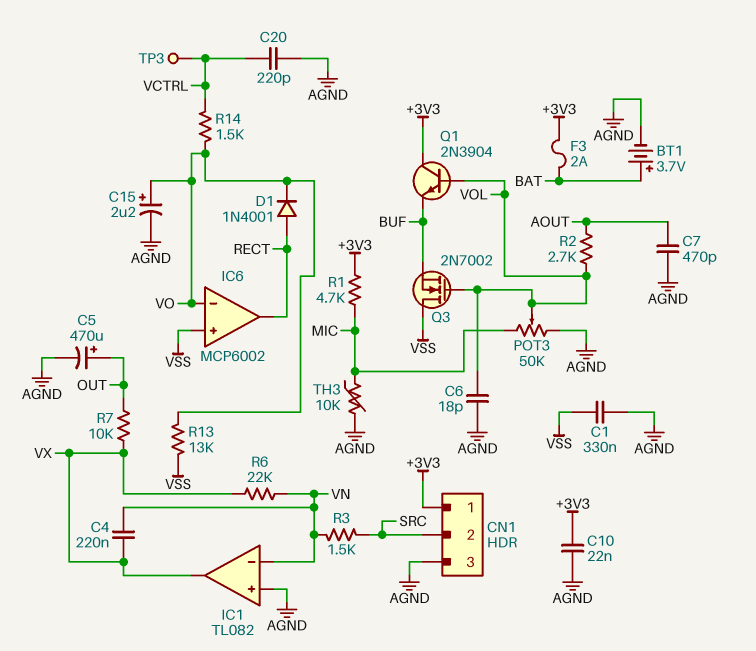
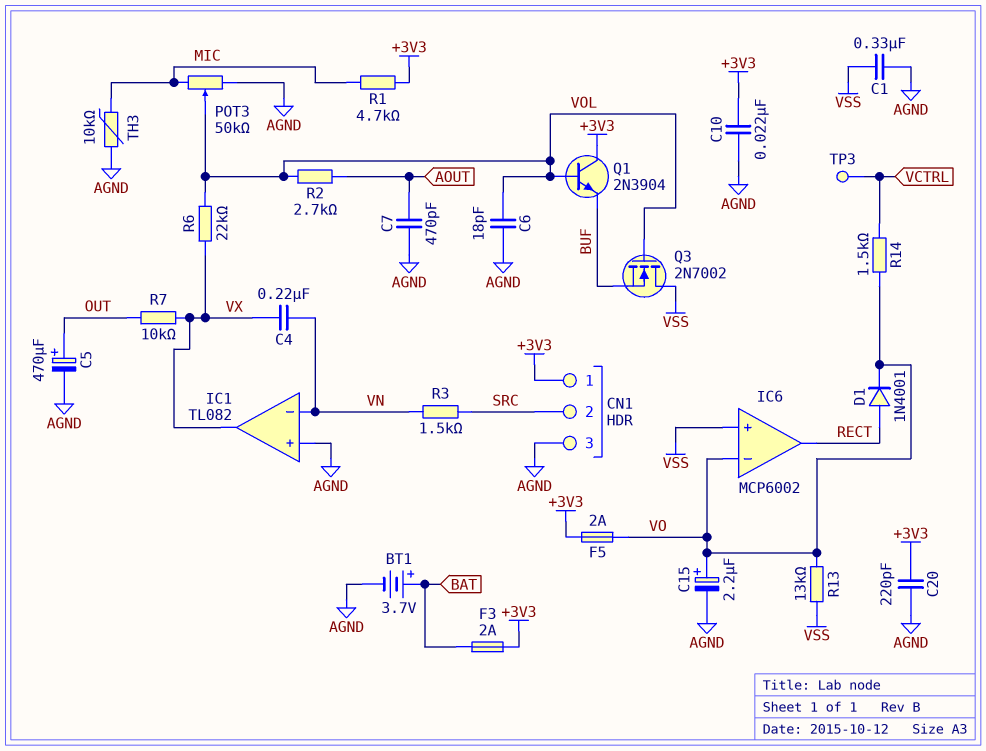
C20: 220pF (AGND, VCTRL) -> 220pF (+3V3, AGND)
F5: none -> 2A (+3V3, VO)
R6: 22k (VN, VX) -> 22k (VOL, VX)

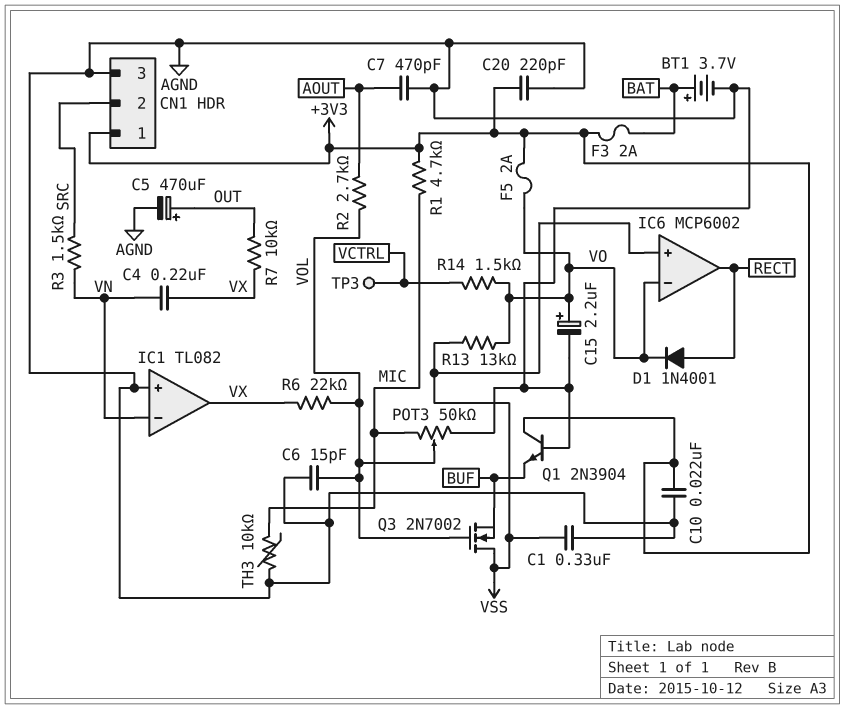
C6: 18pF (AGND, VOL) -> 15pF (AGND, VOL)
Q1: NPN 2N3904 (B VOL, C +3V3, E BUF) -> NPN 2N3904 (B AGND, C +3V3, E BUF)

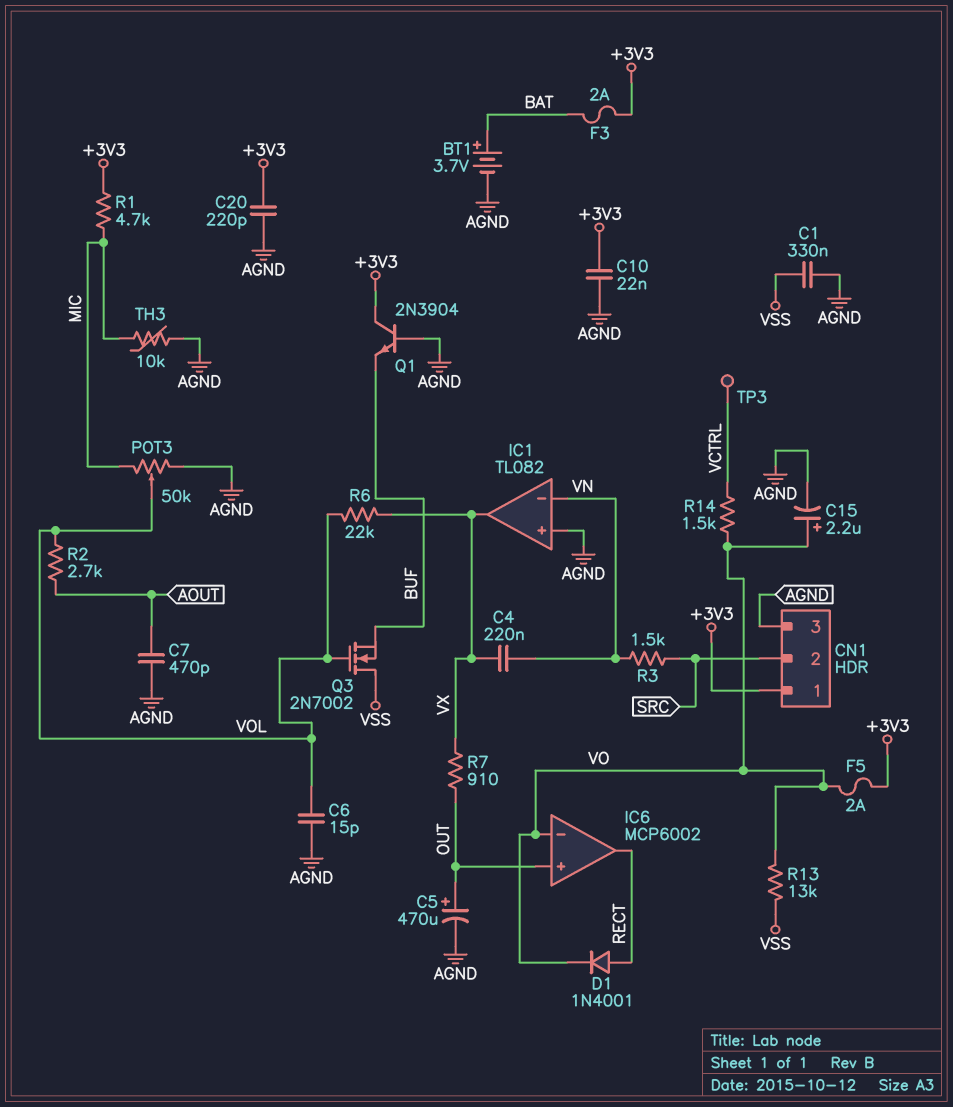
IC6 pin in+: VSS -> OUT
R7: 10k (OUT, VX) -> 910 (OUT, VX)

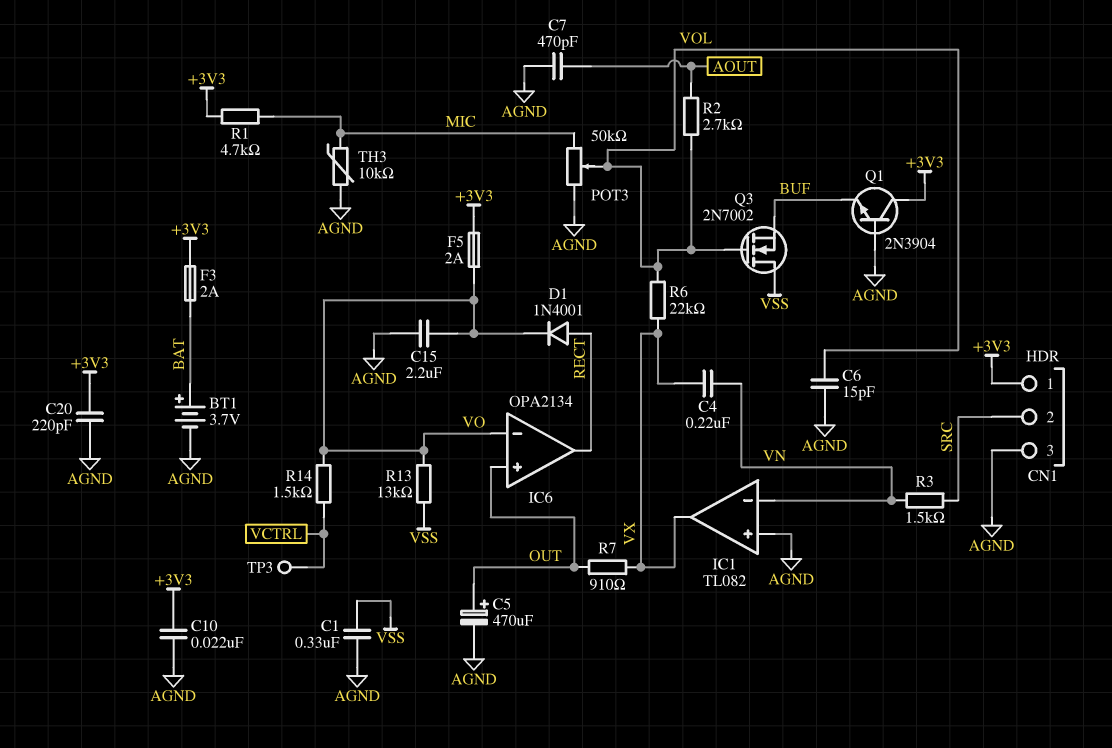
C15: 2.2uF (plus VO, minus AGND) -> 2.2uF (AGND, VO)
IC6: MCP6002 -> OPA2134

